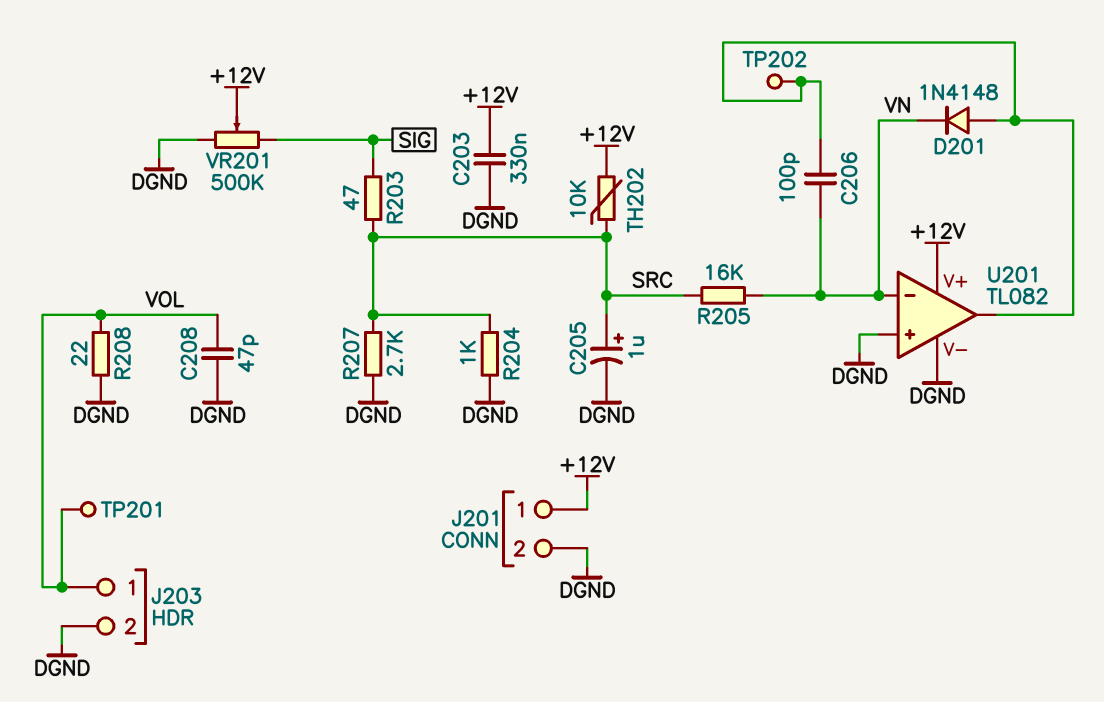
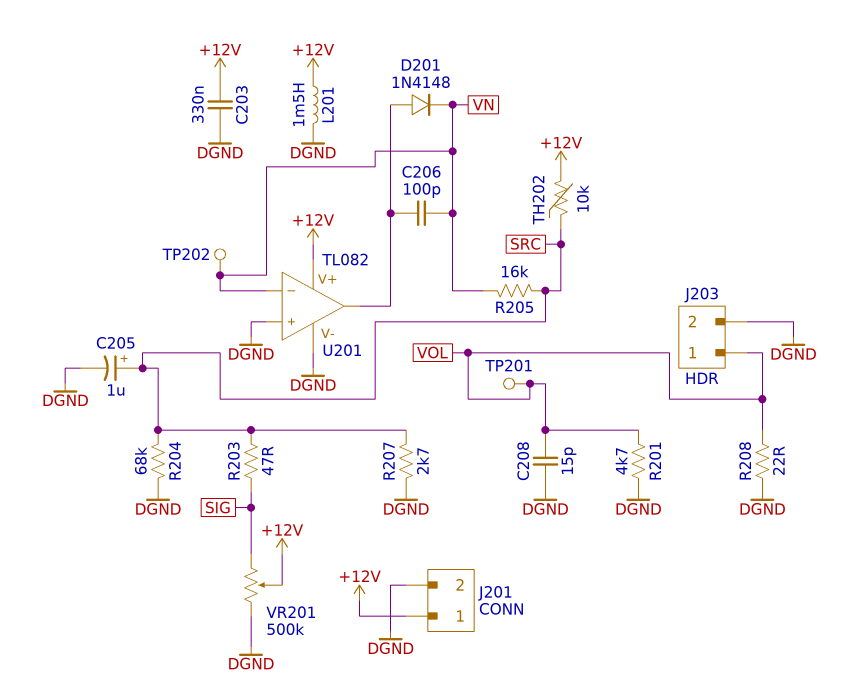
C208: 47pF (DGND, VOL) -> 15pF (DGND, VOL)
L201: none -> 1.5mH (+12V, DGND)
R201: none -> 4.7k (DGND, VOL)
R204: 1k (DGND, SRC) -> 68k (DGND, SRC)
TP202: test point (U201/out) -> test point (VN)

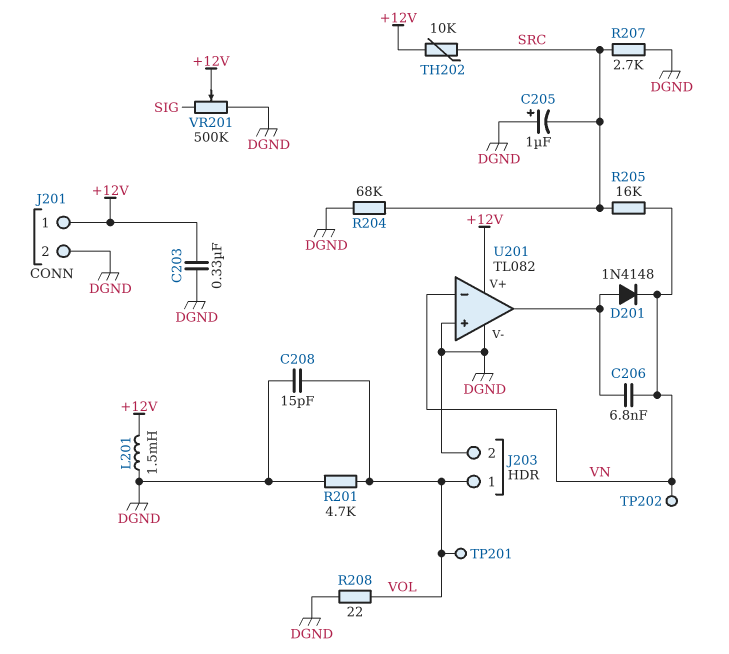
C205: 1uF (plus SRC, minus DGND) -> 1uF (plus DGND, minus SRC)
C206: 100pF (U201/out, VN) -> 6.8nF (U201/out, VN)
R203: 47 (SIG, SRC) -> none

